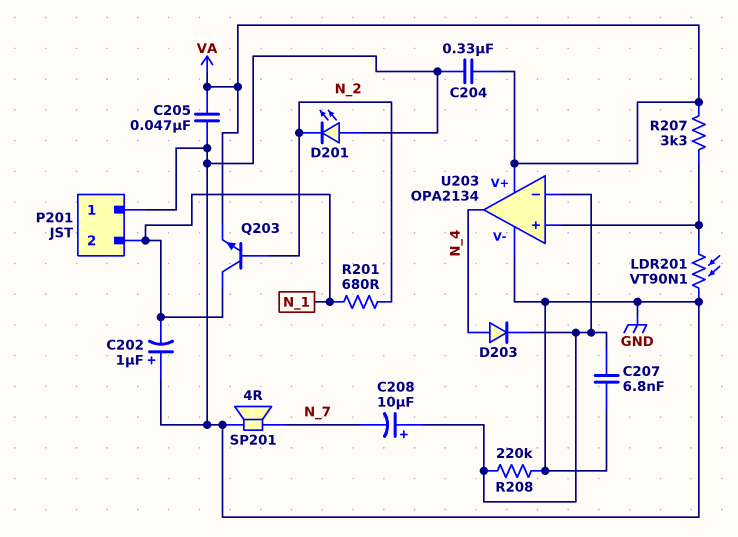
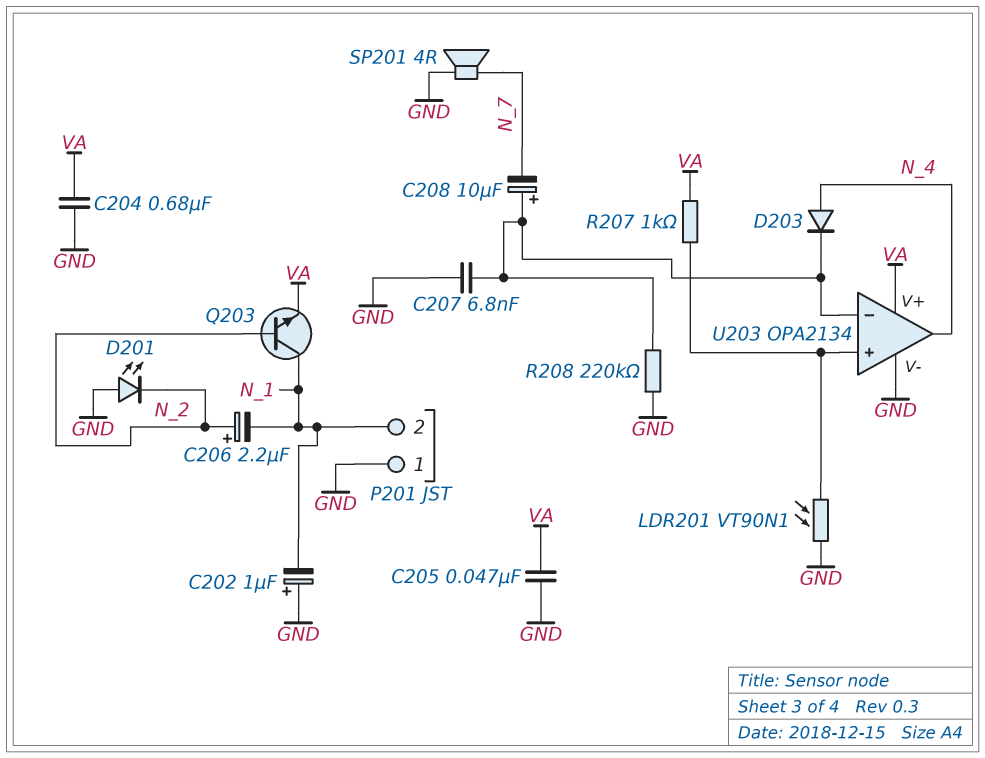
C204: 330nF (GND, VA) -> 680nF (GND, VA)
C206: none -> 2.2uF (plus N_2, minus N_1)
R201: 680 (N_1, N_2) -> none
R207: 3.3k (U203/in+, VA) -> 1k (U203/in+, VA)

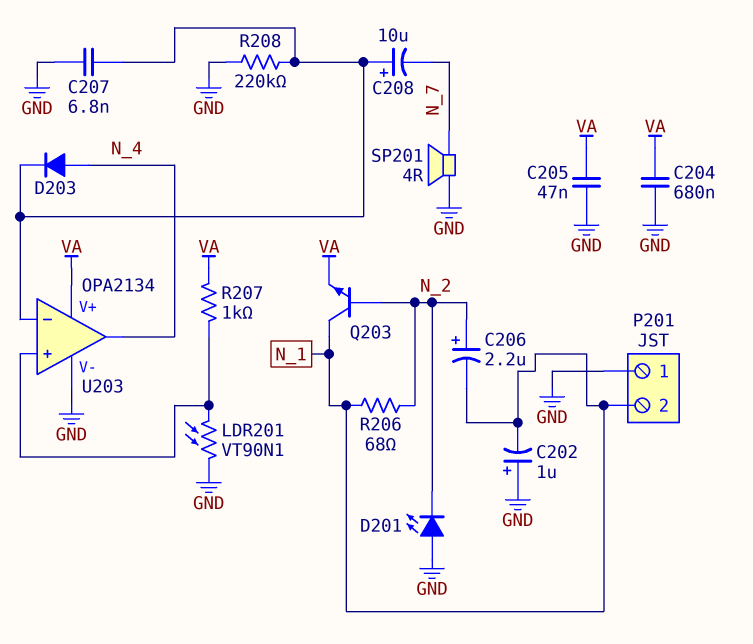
R206: none -> 68 (N_1, N_2)

